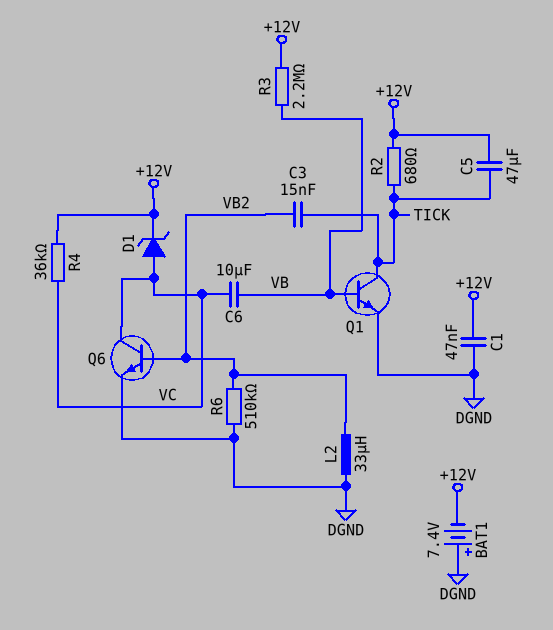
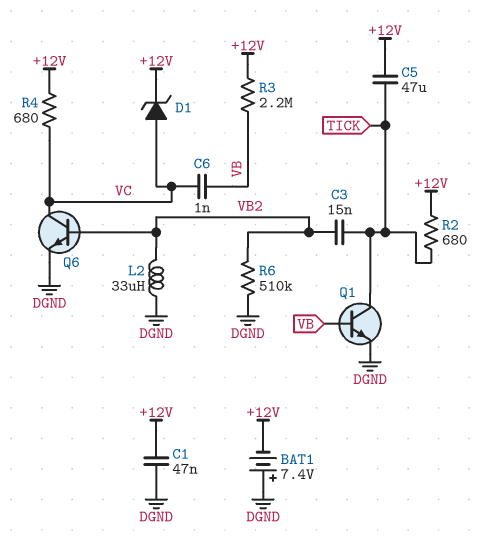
C6: 10uF (VB, VC) -> 1nF (VB, VC)
R4: 36k (+12V, VC) -> 680 (+12V, VC)

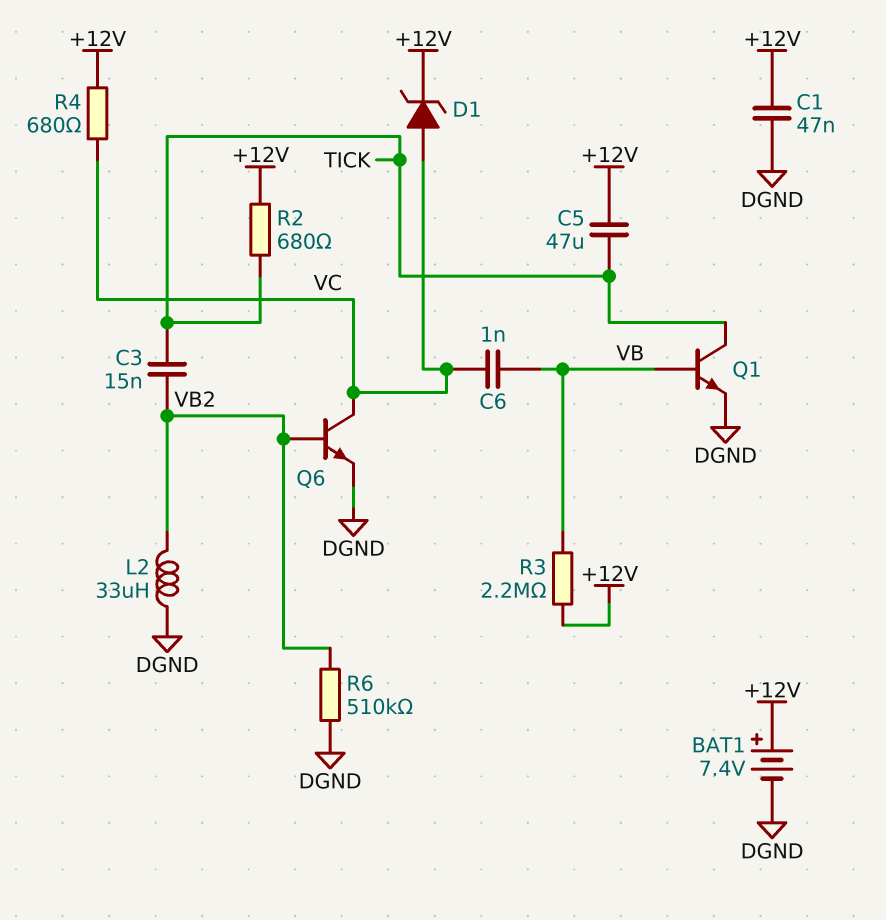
BAT1: 7.4V (plus DGND, minus +12V) -> 7.4V (plus +12V, minus DGND)

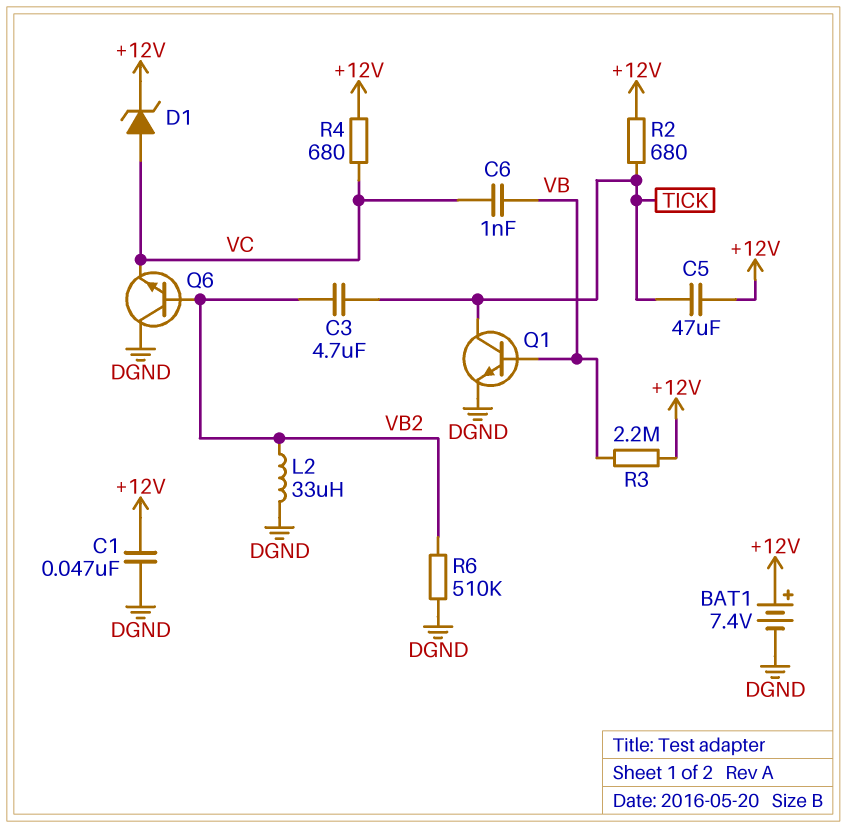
C3: 15nF (TICK, VB2) -> 4.7uF (TICK, VB2)
Q6: NPN (B VB2, C VC, E DGND) -> NPN (B VB2, C DGND, E VC)

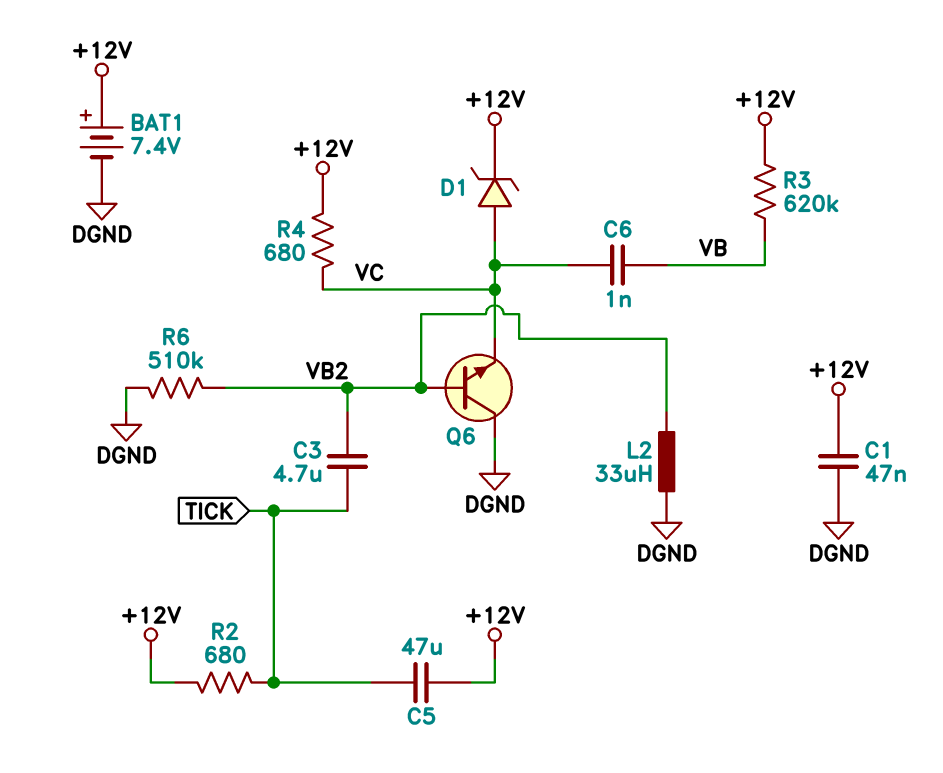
Q1: NPN (B VB, C TICK, E DGND) -> none
R3: 2.2M (+12V, VB) -> 620k (+12V, VB)

